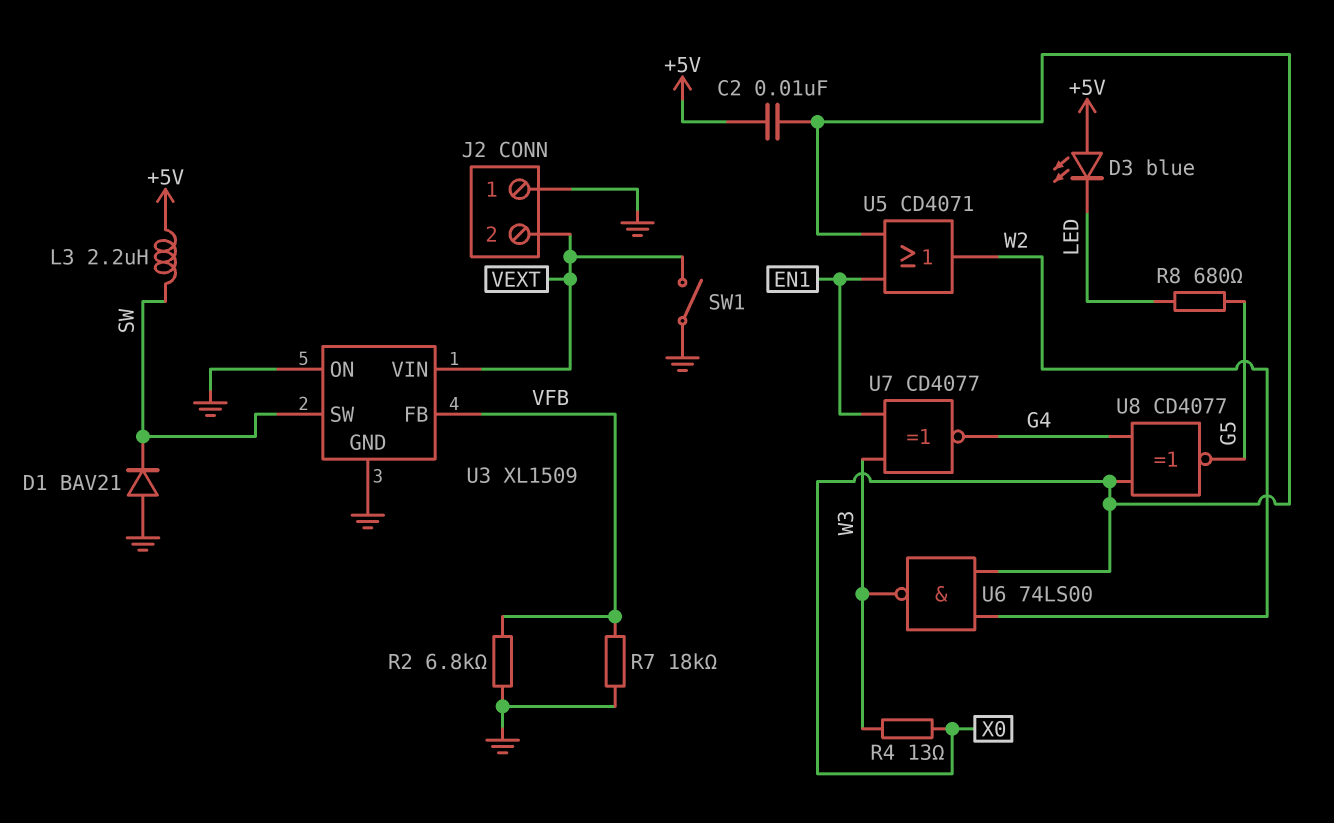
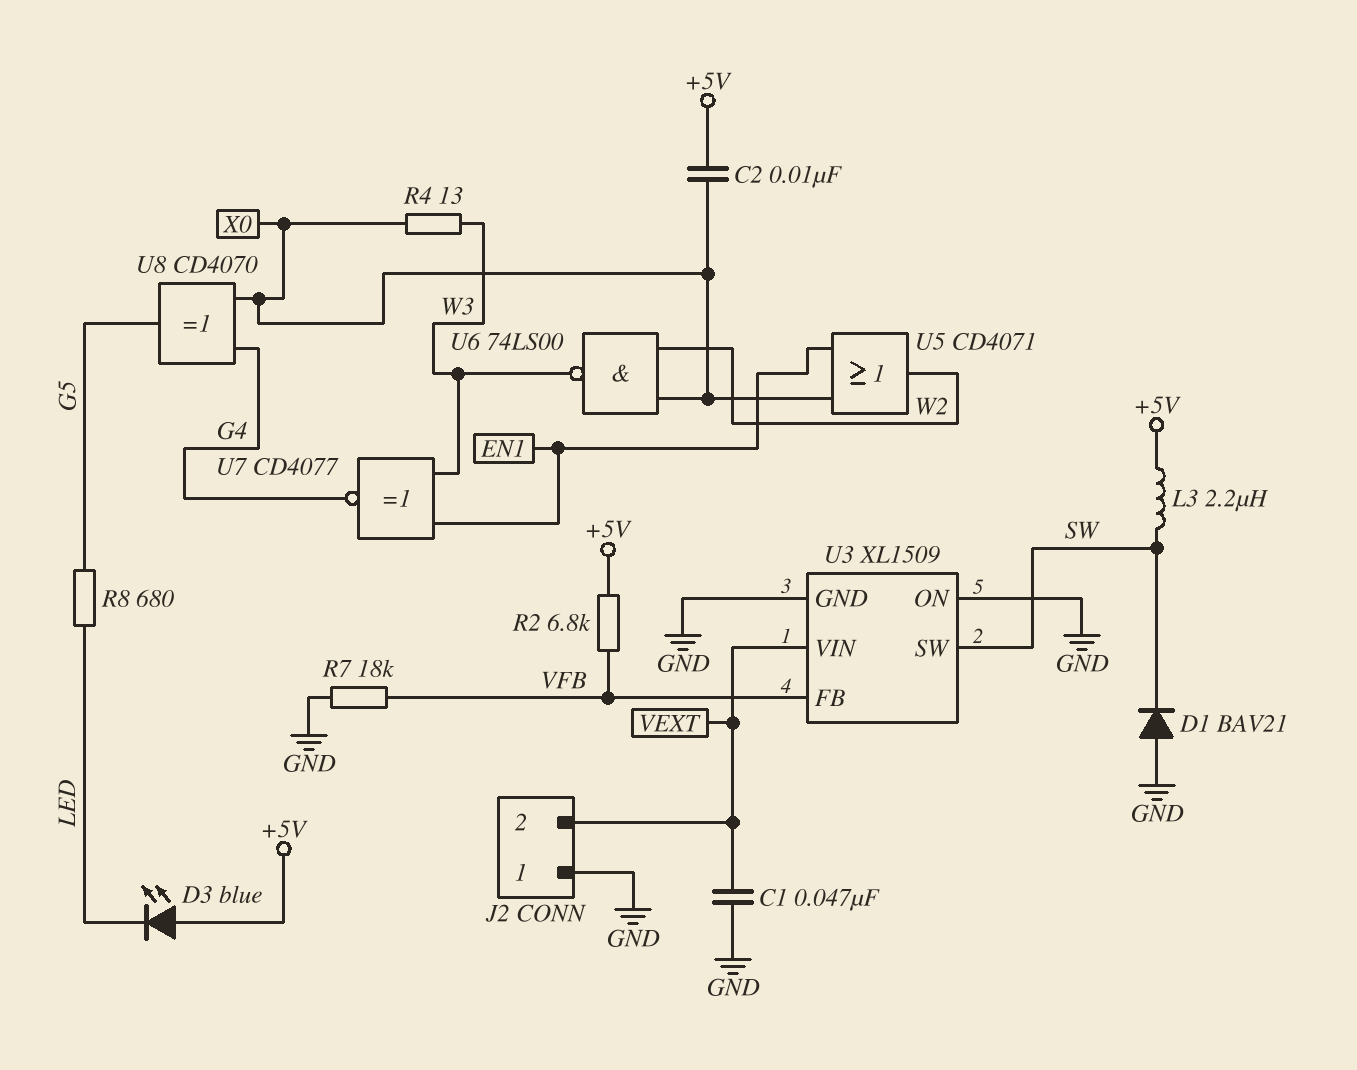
C1: none -> 47nF (GND, VEXT)
R2: 6.8k (GND, VFB) -> 6.8k (+5V, VFB)
SW1: switch (GND, VEXT) -> none
U8: XNOR CD4077 (in G4, in X0, out G5) -> XOR CD4070 (in G4, in X0, out G5)

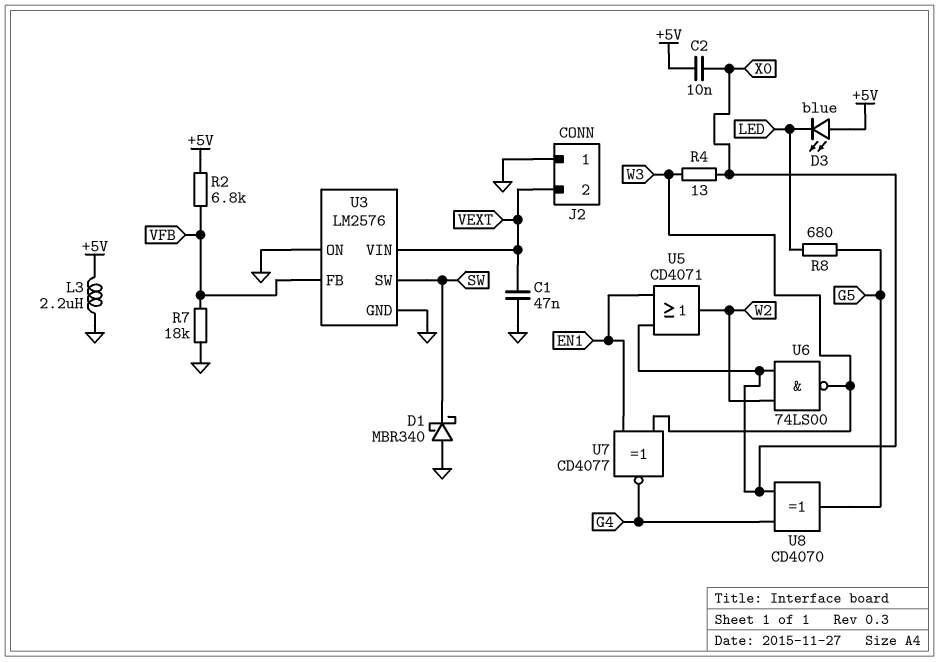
D1: diode BAV21 (A GND, K SW) -> schottky MBR340 (A GND, K SW)
L3: 2.2uH (+5V, SW) -> 2.2uH (+5V, GND)
U3: XL1509 -> LM2576

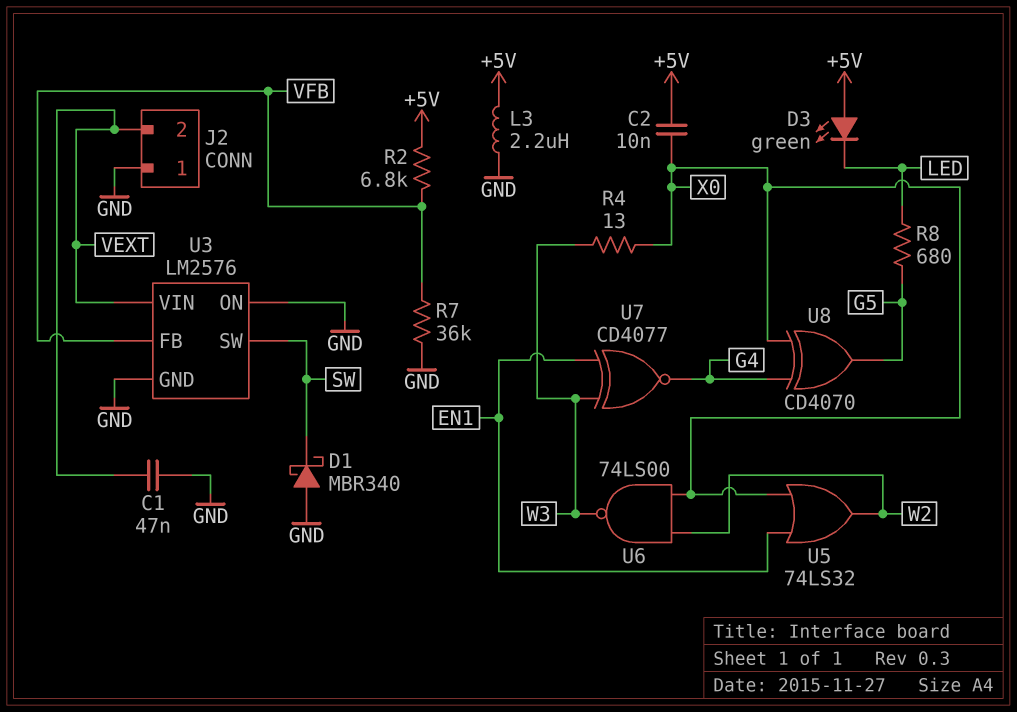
D3: LED blue (A +5V, K LED) -> LED green (A +5V, K LED)
R7: 18k (GND, VFB) -> 36k (GND, VFB)
U5: OR CD4071 (in EN1, in X0, out W2) -> OR 74LS32 (in EN1, in X0, out W2)

